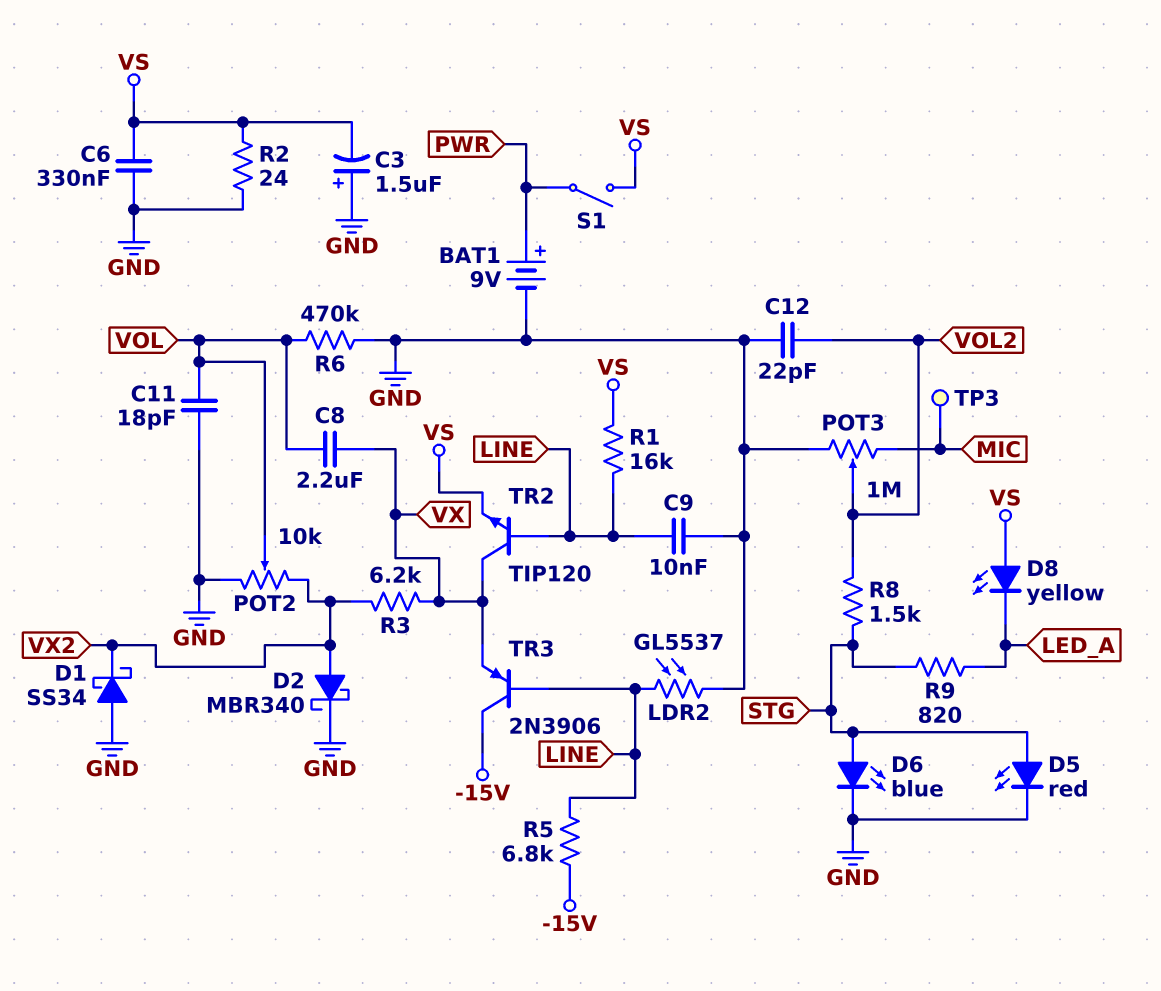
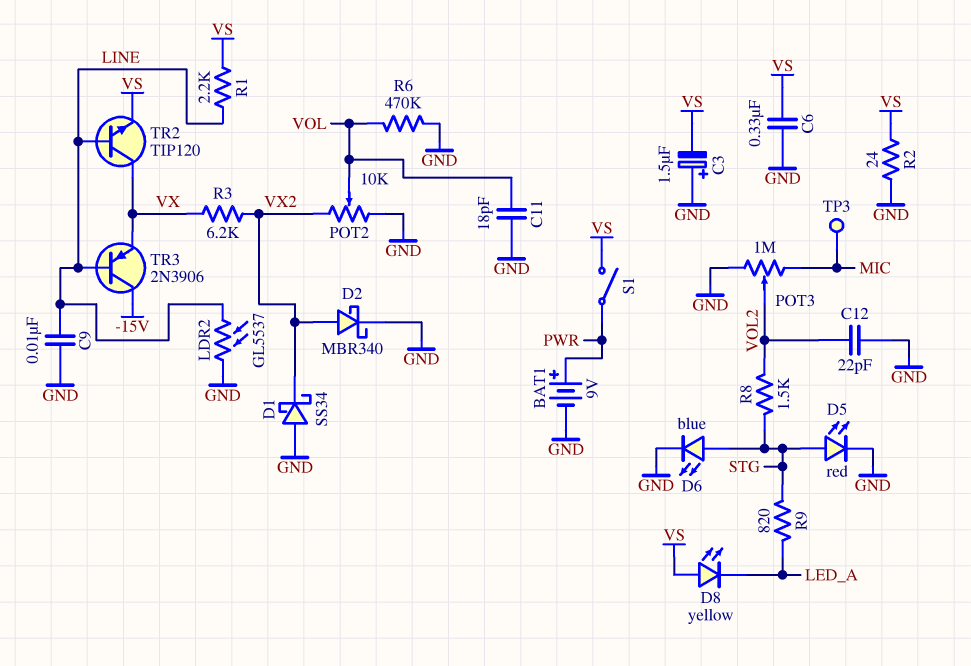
C8: 2.2uF (VOL, VX) -> none
R1: 16k (LINE, VS) -> 2.2k (LINE, VS)
R5: 6.8k (-15V, LINE) -> none

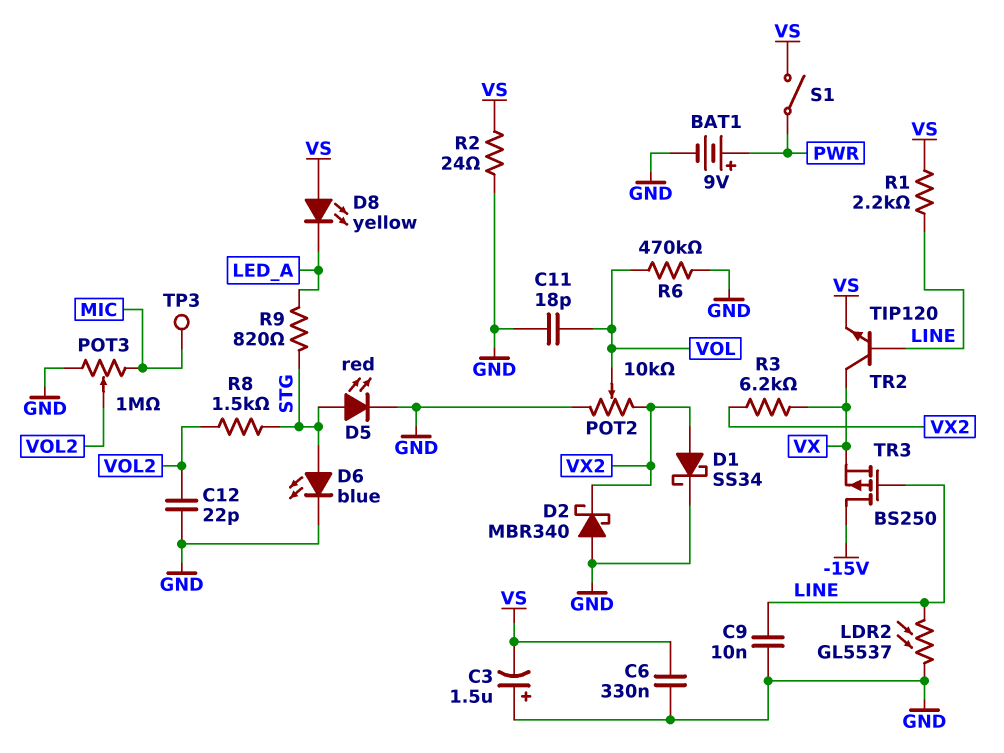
D1: schottky SS34 (A GND, K VX2) -> schottky SS34 (A VX2, K GND)
D2: schottky MBR340 (A VX2, K GND) -> schottky MBR340 (A GND, K VX2)
TR3: PNP 2N3906 (B LINE, C -15V, E VX) -> PMOS BS250 (G LINE, D -15V, S VX)

